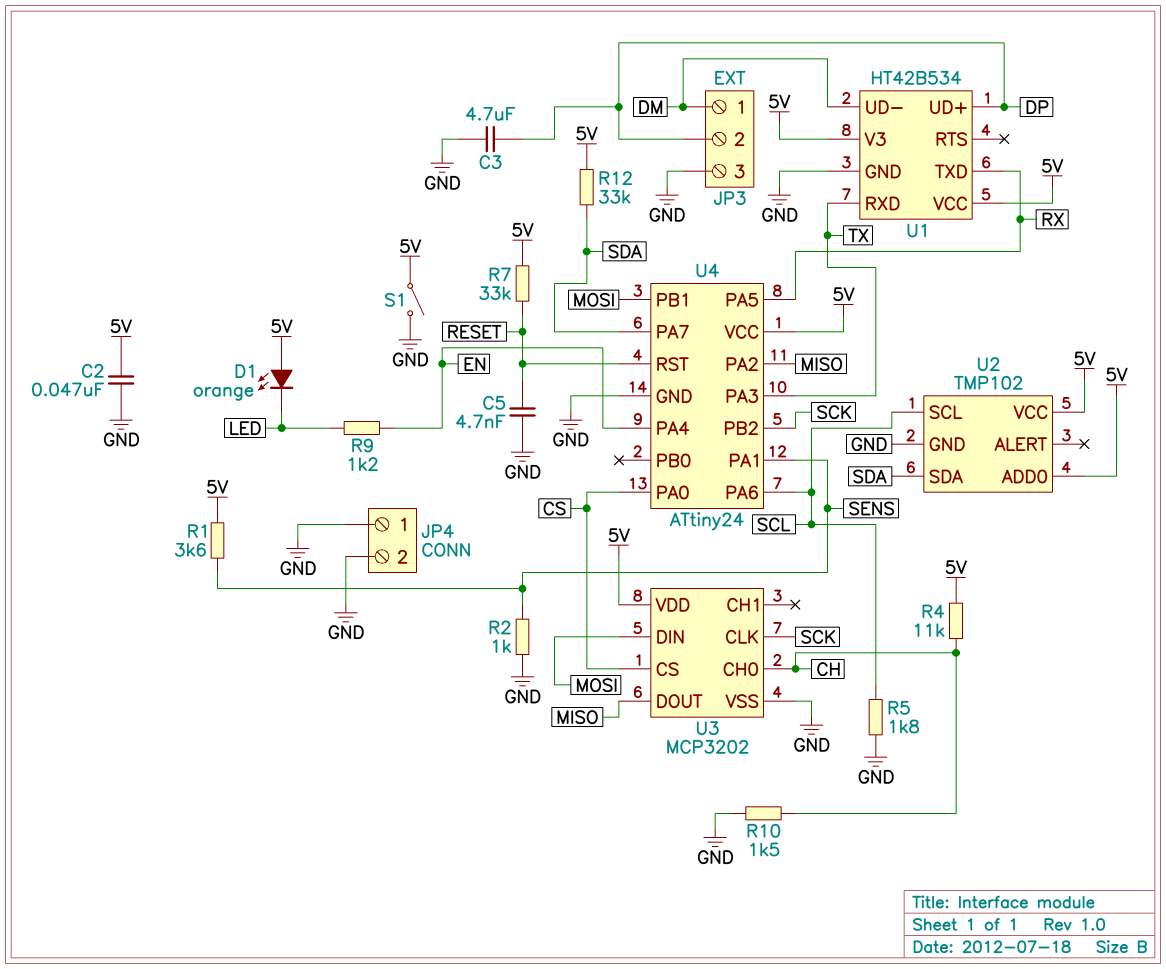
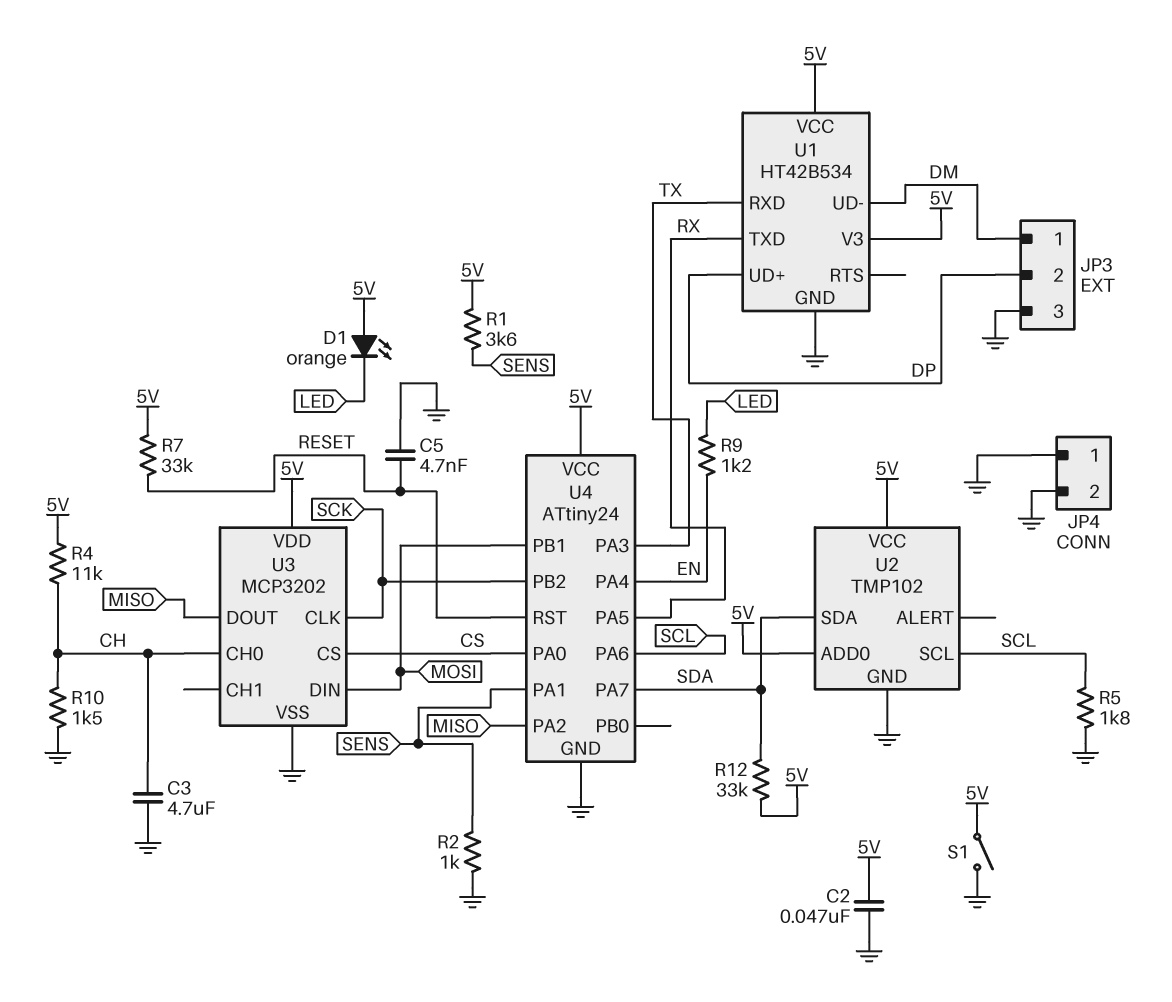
C3: 4.7uF (DP, GND) -> 4.7uF (CH, GND)

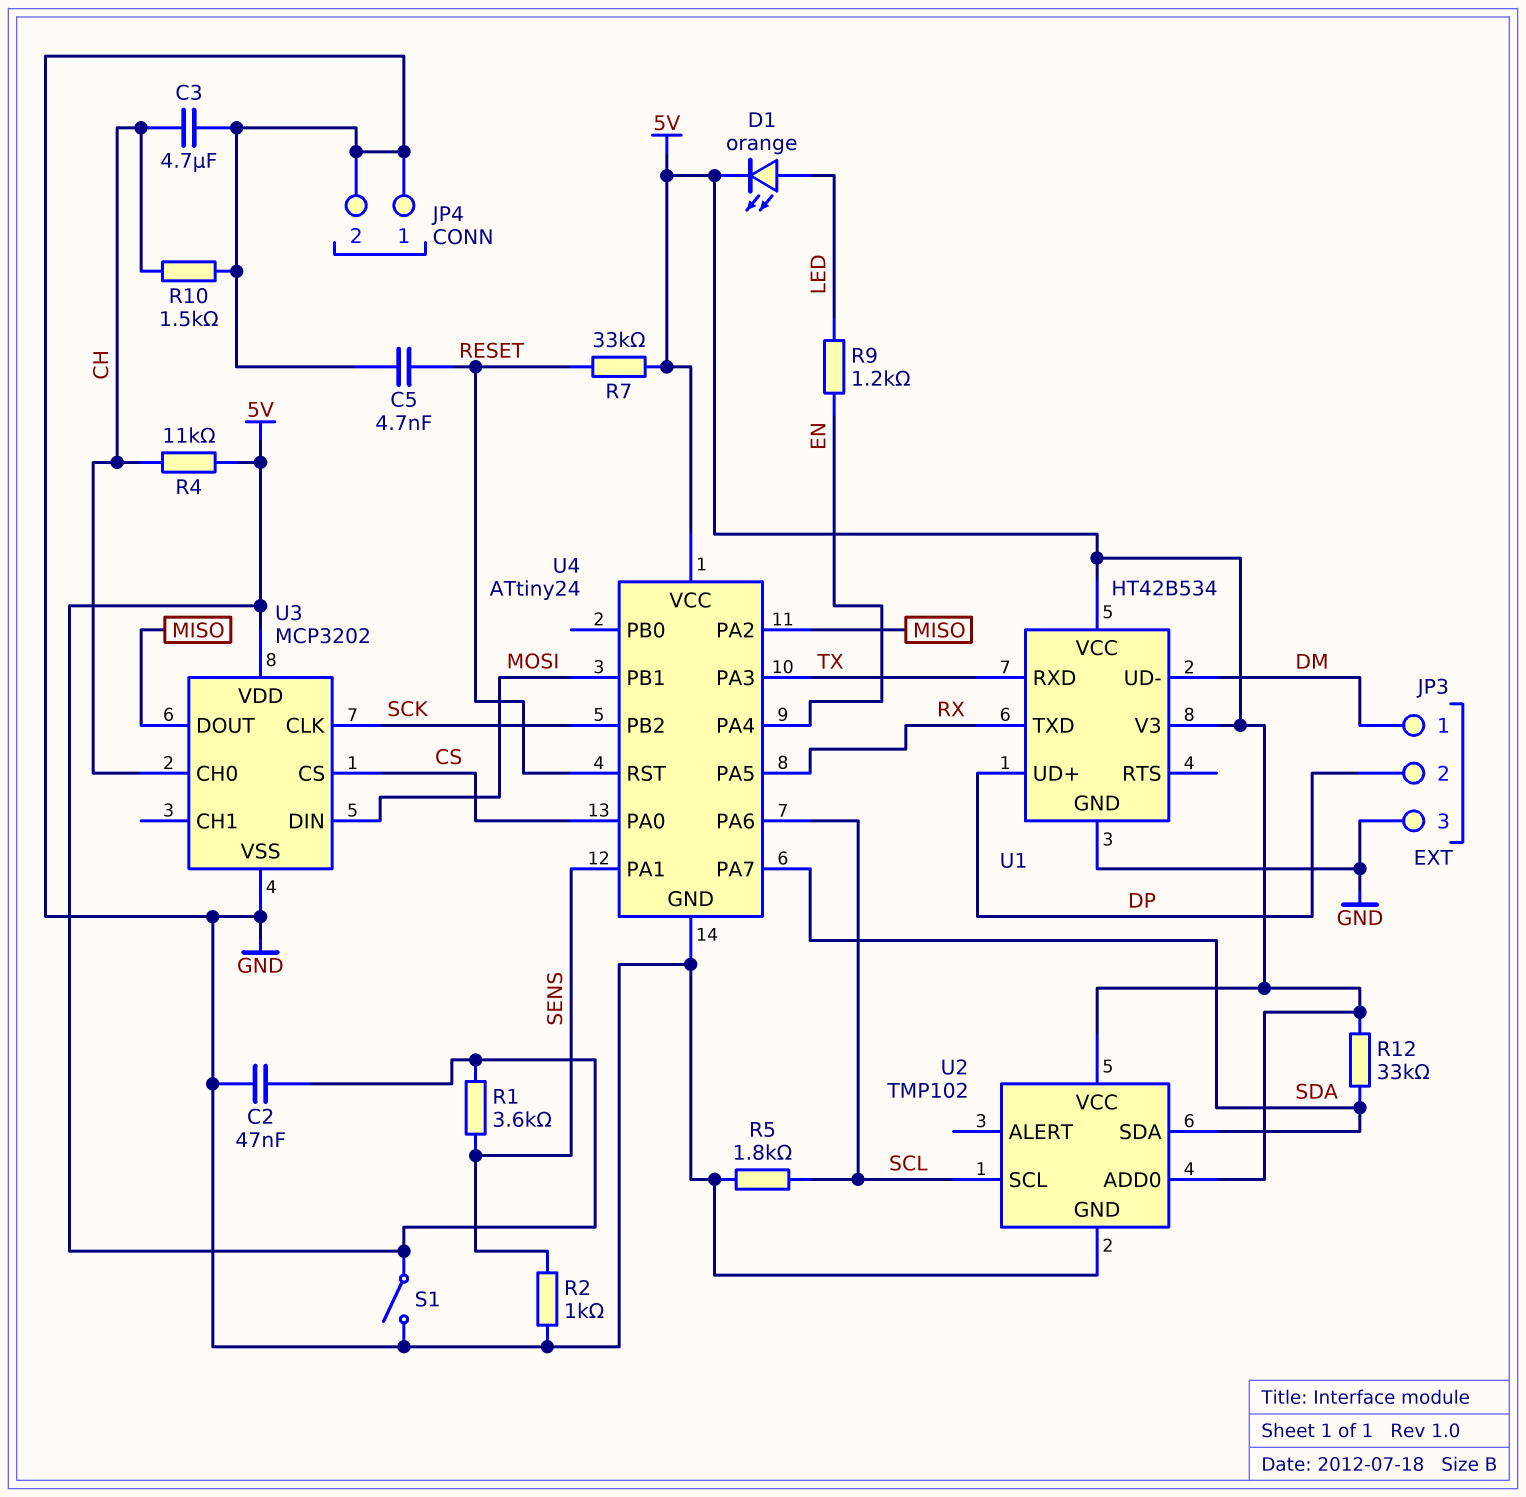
D1: LED orange (A 5V, K LED) -> LED orange (A LED, K 5V)

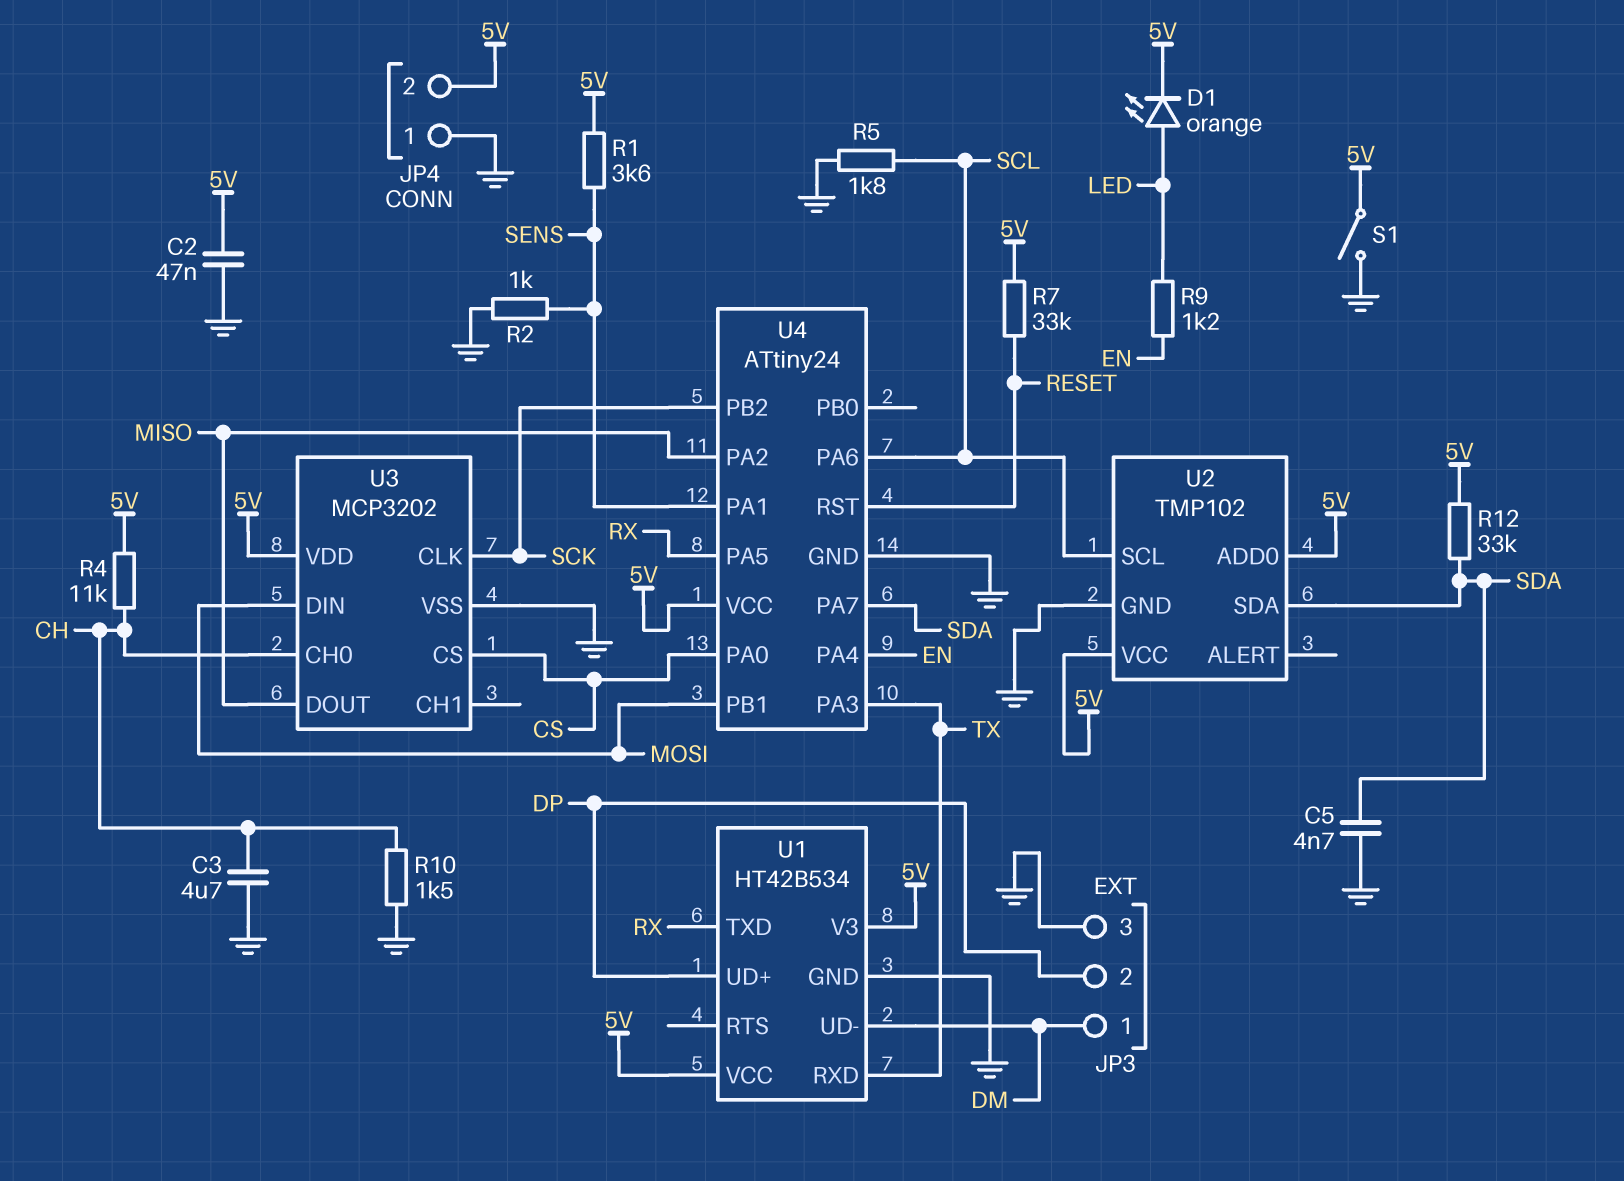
C5: 4.7nF (GND, RESET) -> 4.7nF (GND, SDA)
JP4 pin 2: GND -> 5V

